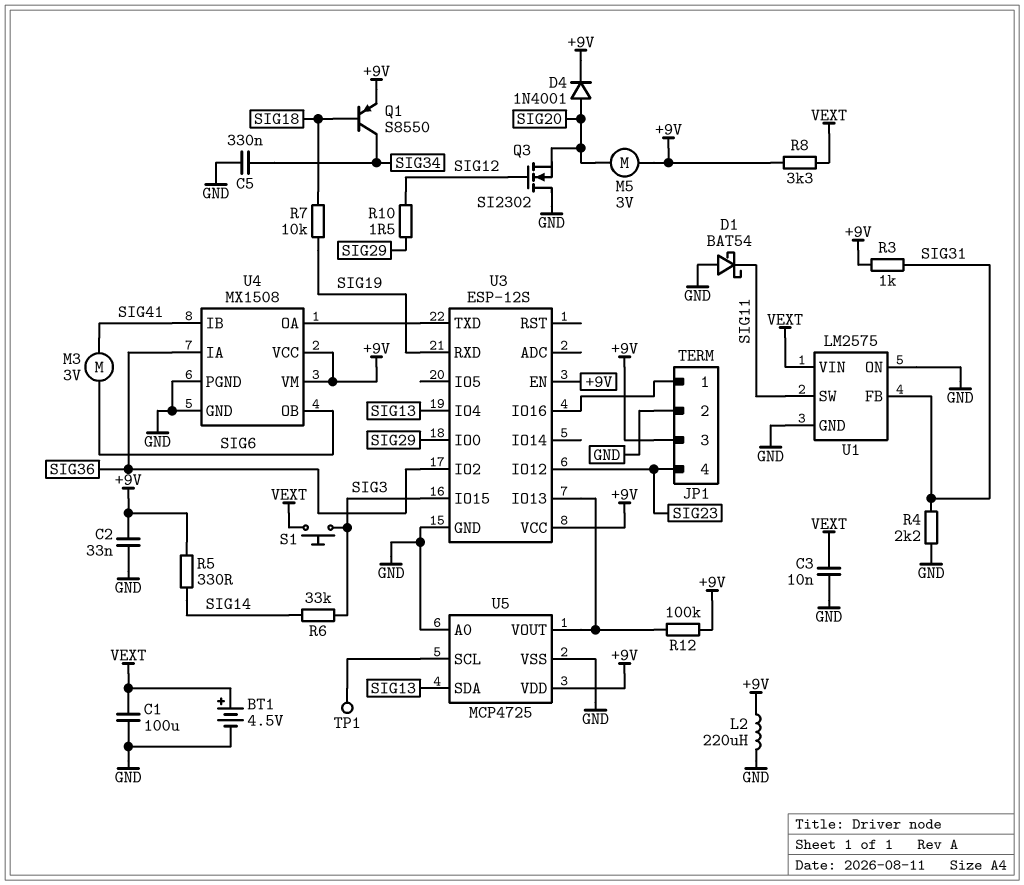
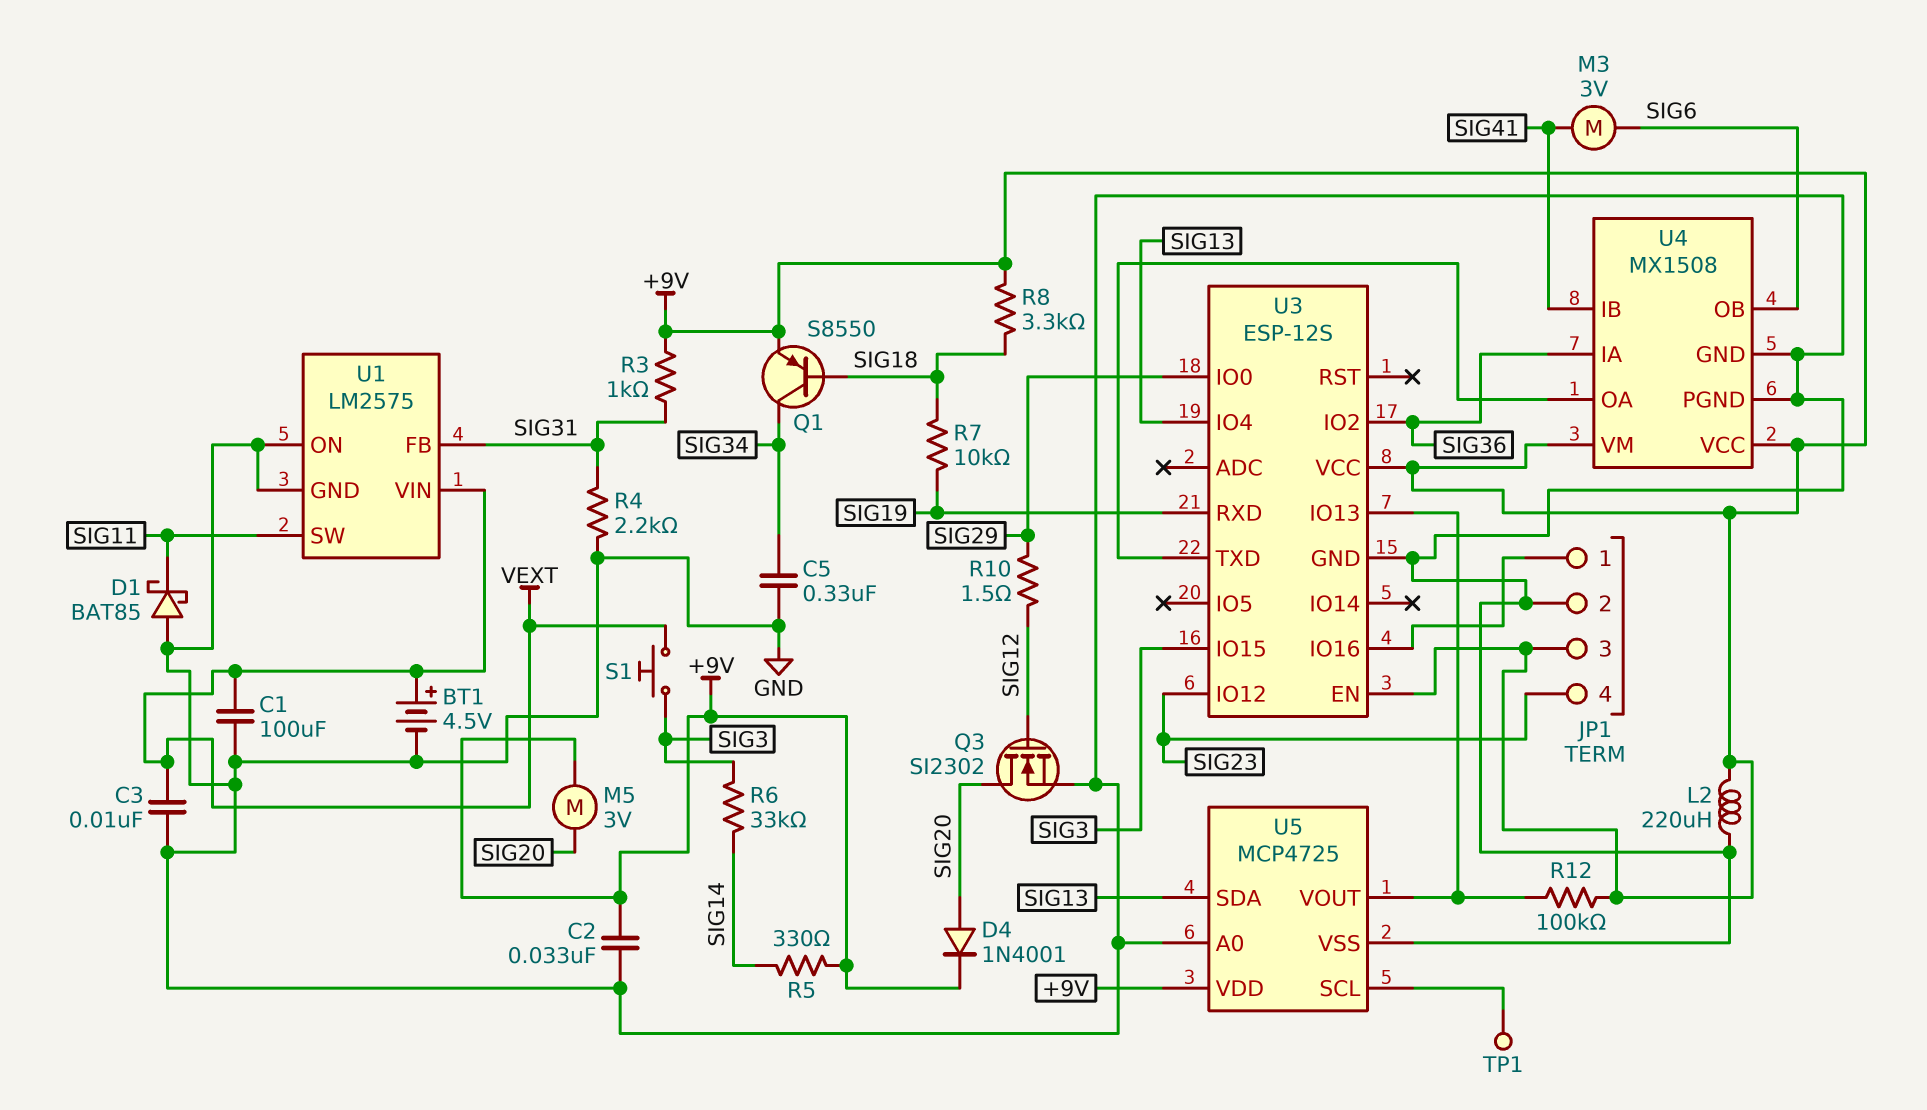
D1: schottky BAT54 (A GND, K SIG11) -> schottky BAT85 (A GND, K SIG11)
Q3: NMOS SI2302 (G SIG12, D GND, S SIG20) -> NMOS SI2302 (G SIG12, D SIG20, S GND)
R8: 3.3k (+9V, VEXT) -> 3.3k (+9V, SIG18)

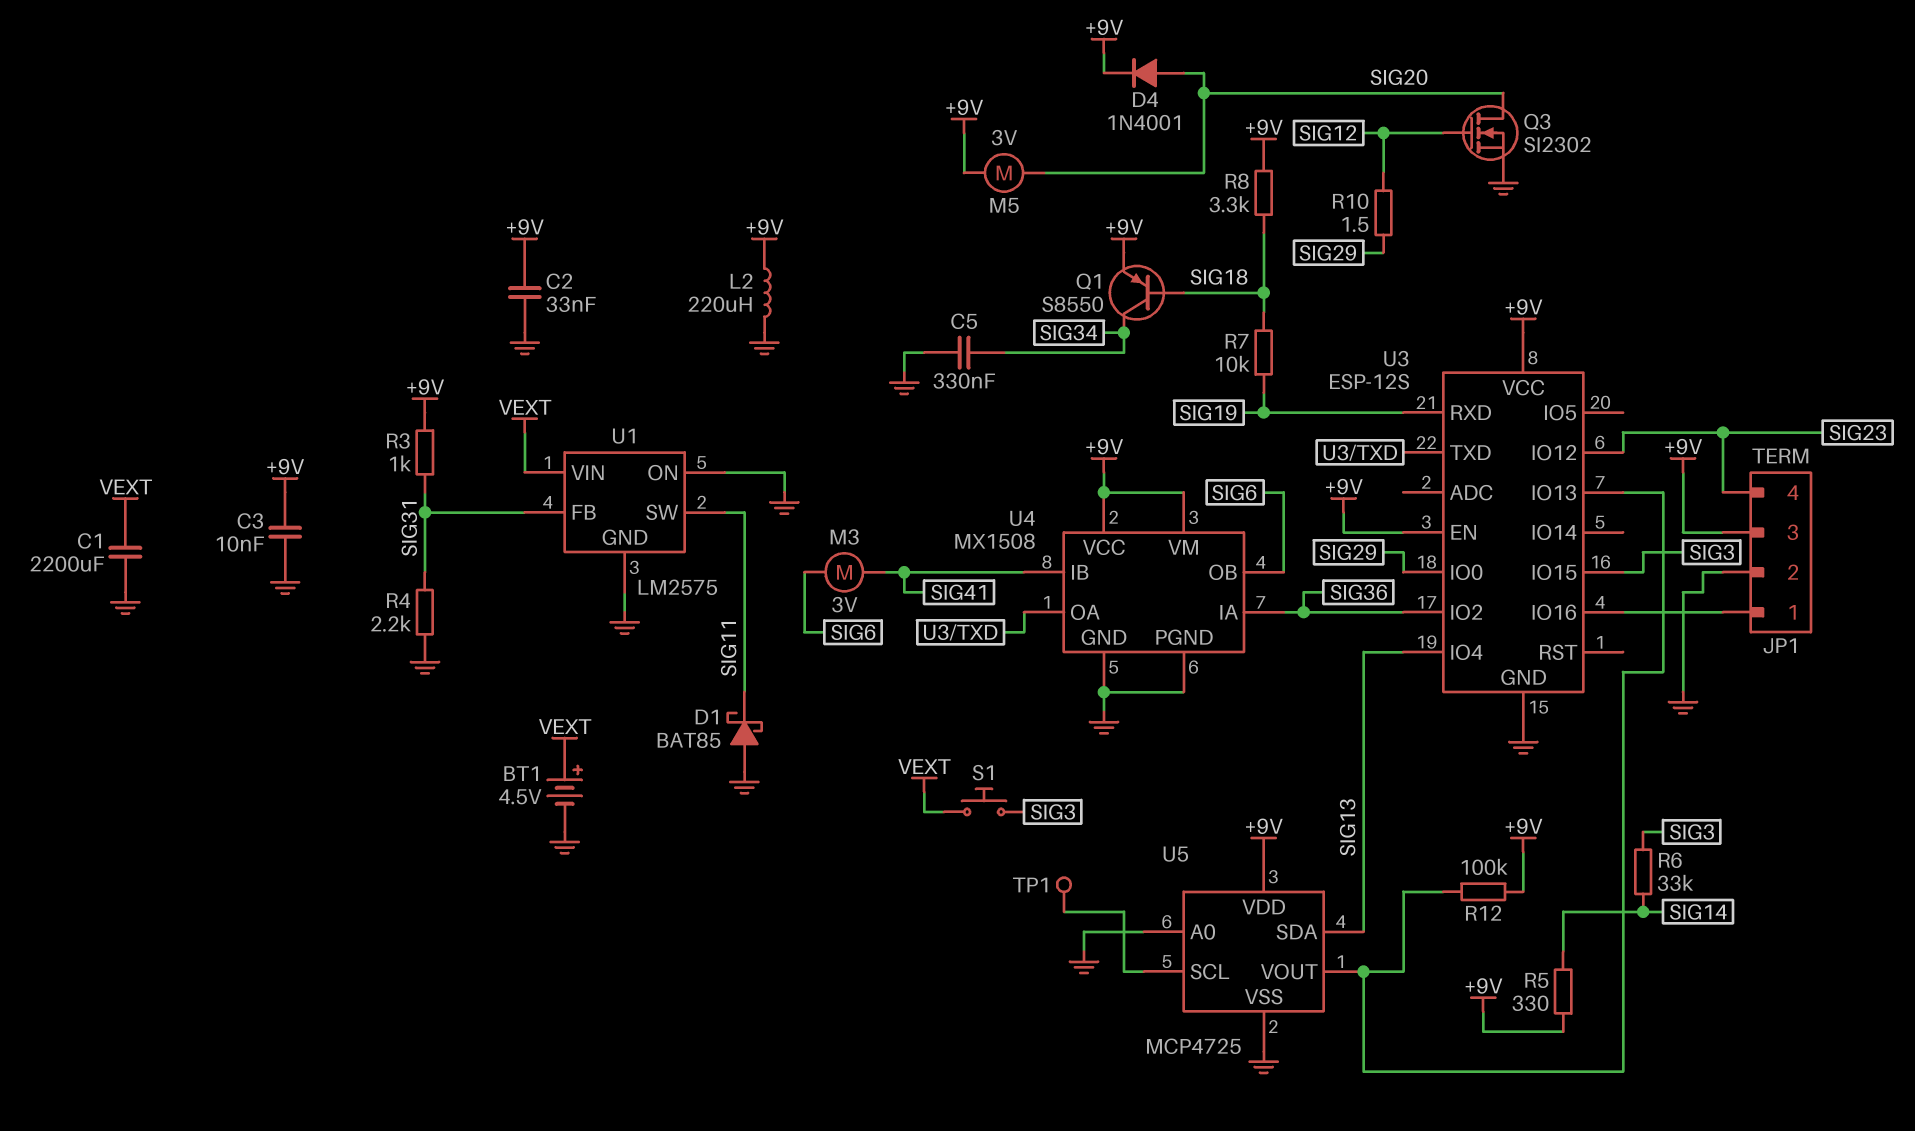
C1: 100uF (GND, VEXT) -> 2200uF (GND, VEXT)
C3: 10nF (GND, VEXT) -> 10nF (+9V, GND)

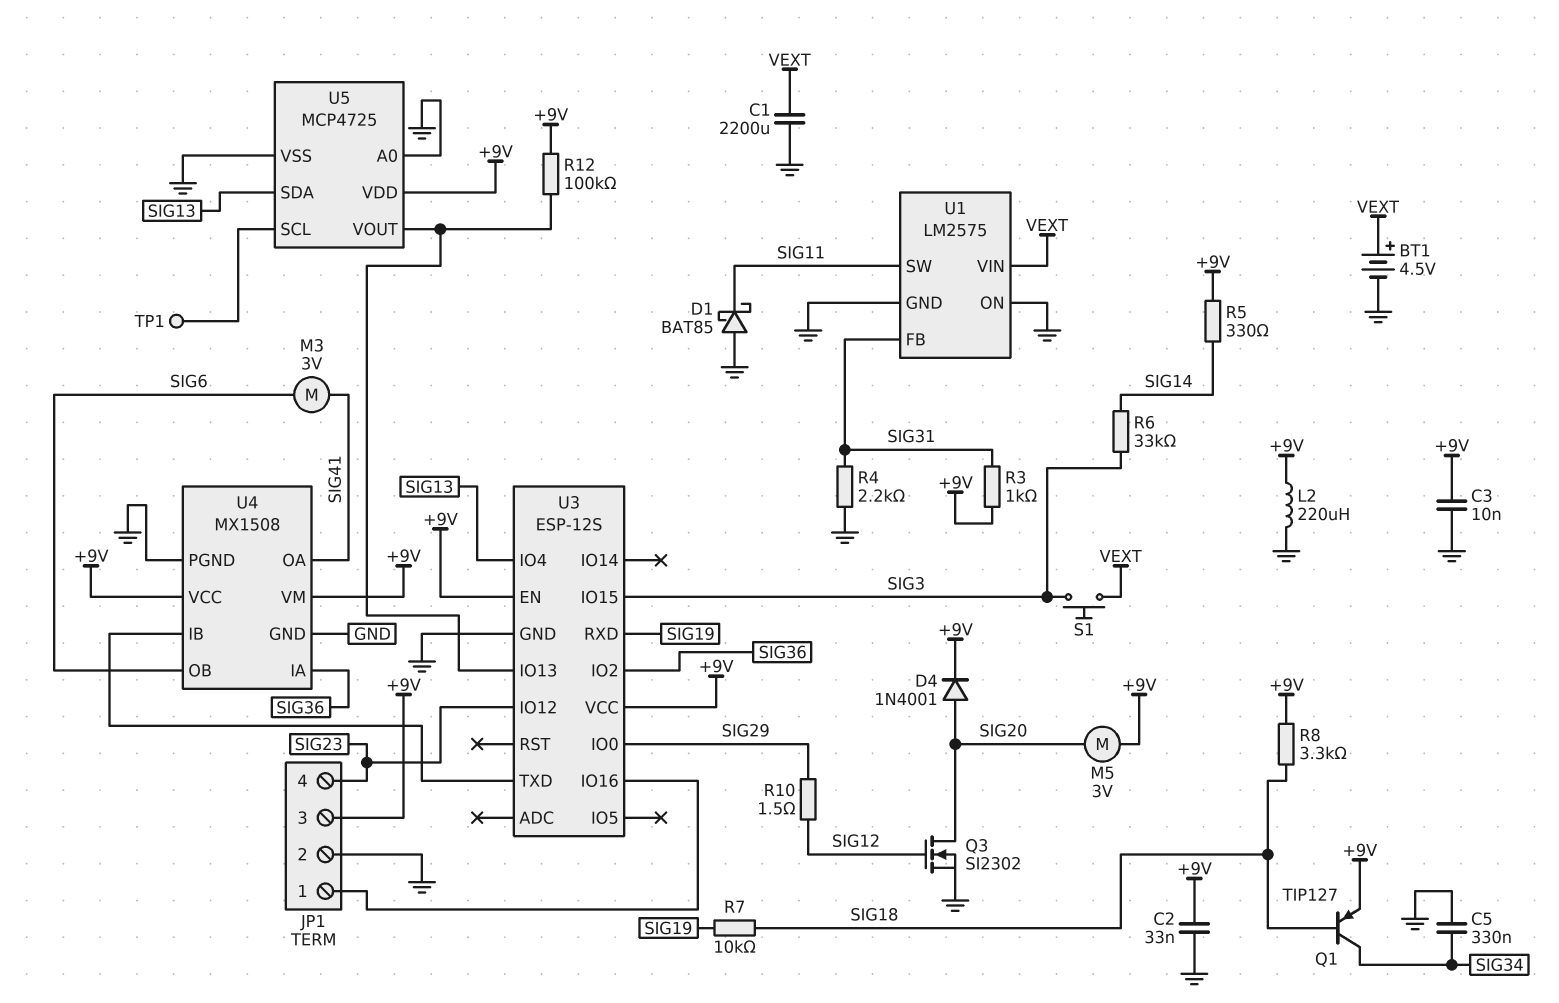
Q1: PNP S8550 (B SIG18, C SIG34, E +9V) -> PNP TIP127 (B SIG18, C SIG34, E +9V)
U4 pin IB: SIG41 -> U3/TXD
U4 pin OA: U3/TXD -> SIG41

